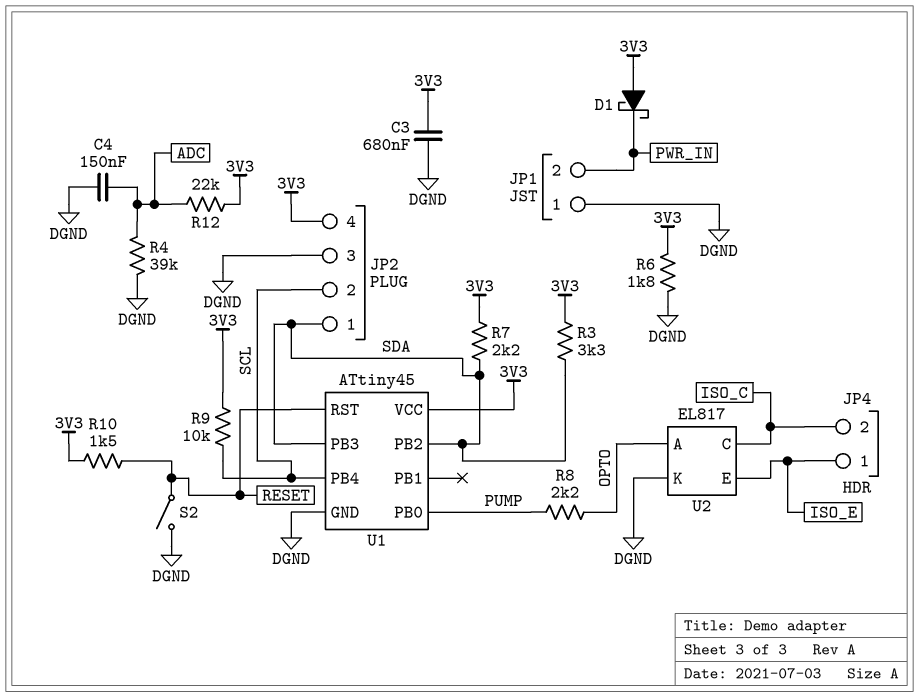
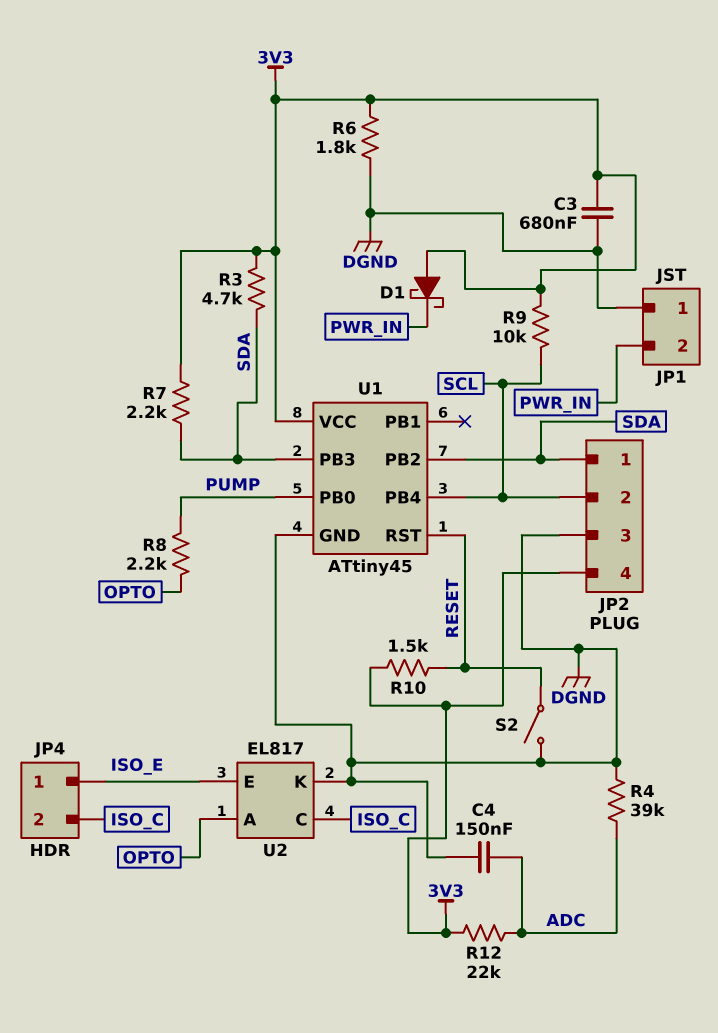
R3: 3.3k (3V3, SDA) -> 4.7k (3V3, SDA)

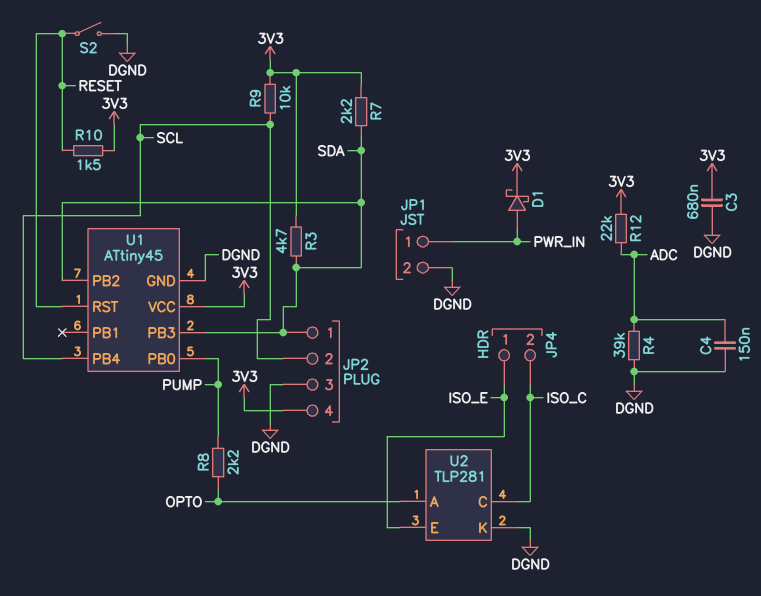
D1: schottky (A 3V3, K PWR_IN) -> schottky (A PWR_IN, K 3V3)
JP1 pin 1: DGND -> PWR_IN
JP1 pin 2: PWR_IN -> DGND
R6: 1.8k (3V3, DGND) -> none
U2: EL817 -> TLP281

